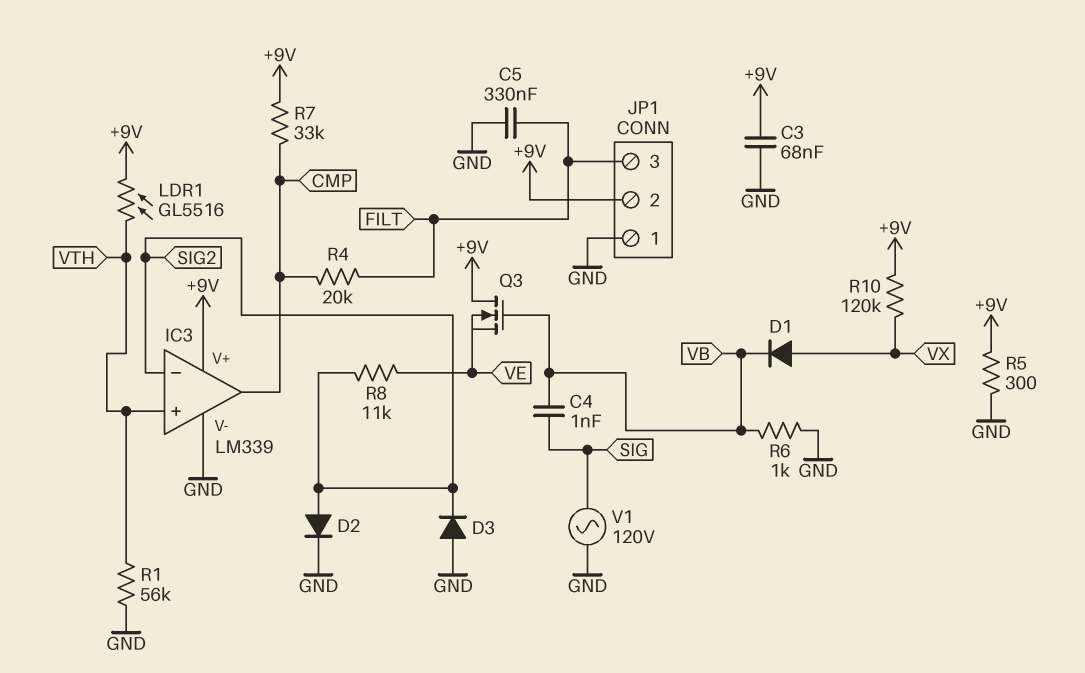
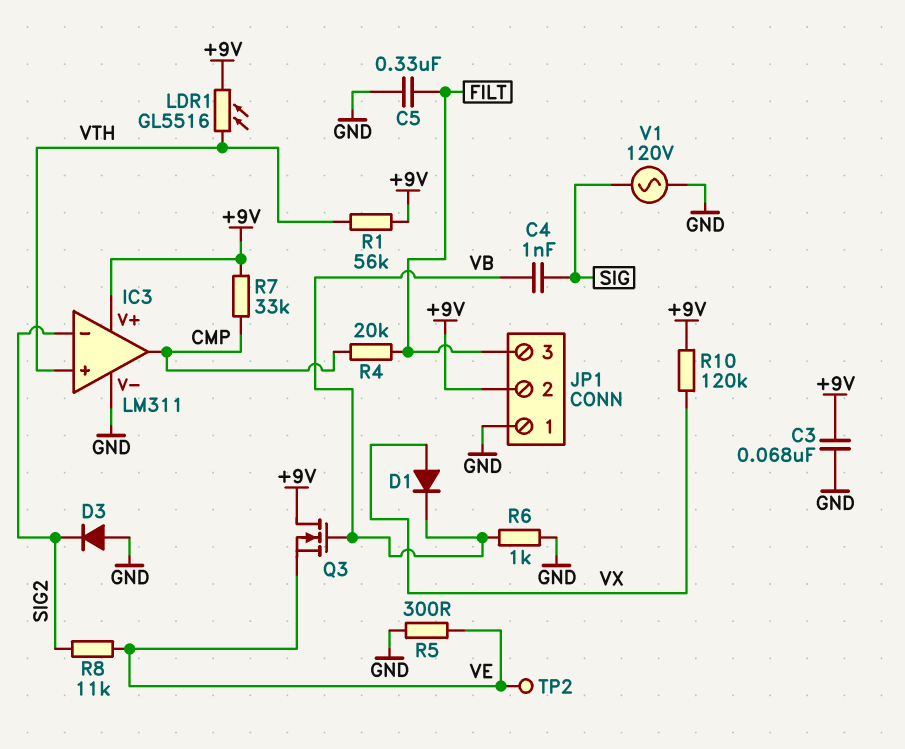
D2: diode (A SIG2, K GND) -> none
IC3: LM339 -> LM311
R1: 56k (GND, VTH) -> 56k (+9V, VTH)
R5: 300 (+9V, GND) -> 300 (GND, VE)
TP2: none -> test point (VE)

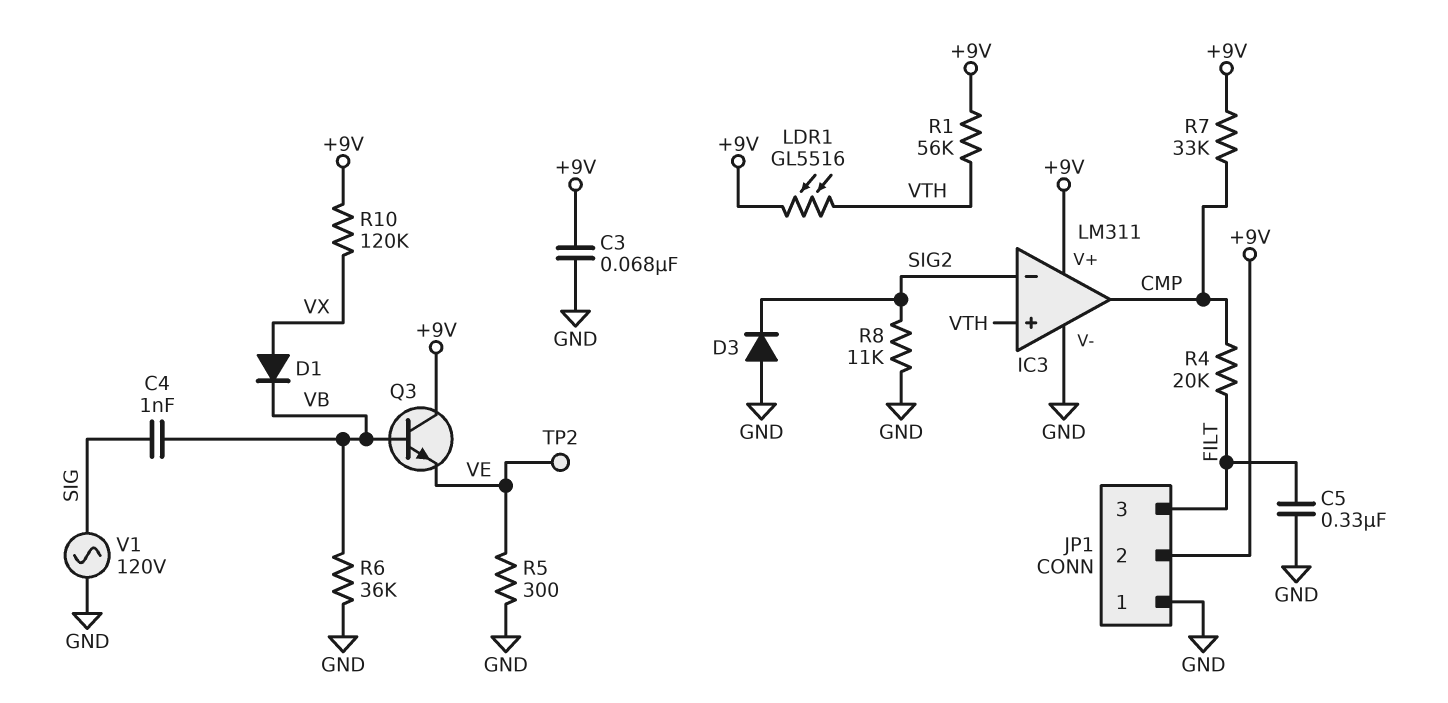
Q3: NMOS (G VB, D +9V, S VE) -> NPN (B VB, C +9V, E VE)
R6: 1k (GND, VB) -> 36k (GND, VB)
R8: 11k (SIG2, VE) -> 11k (GND, SIG2)

